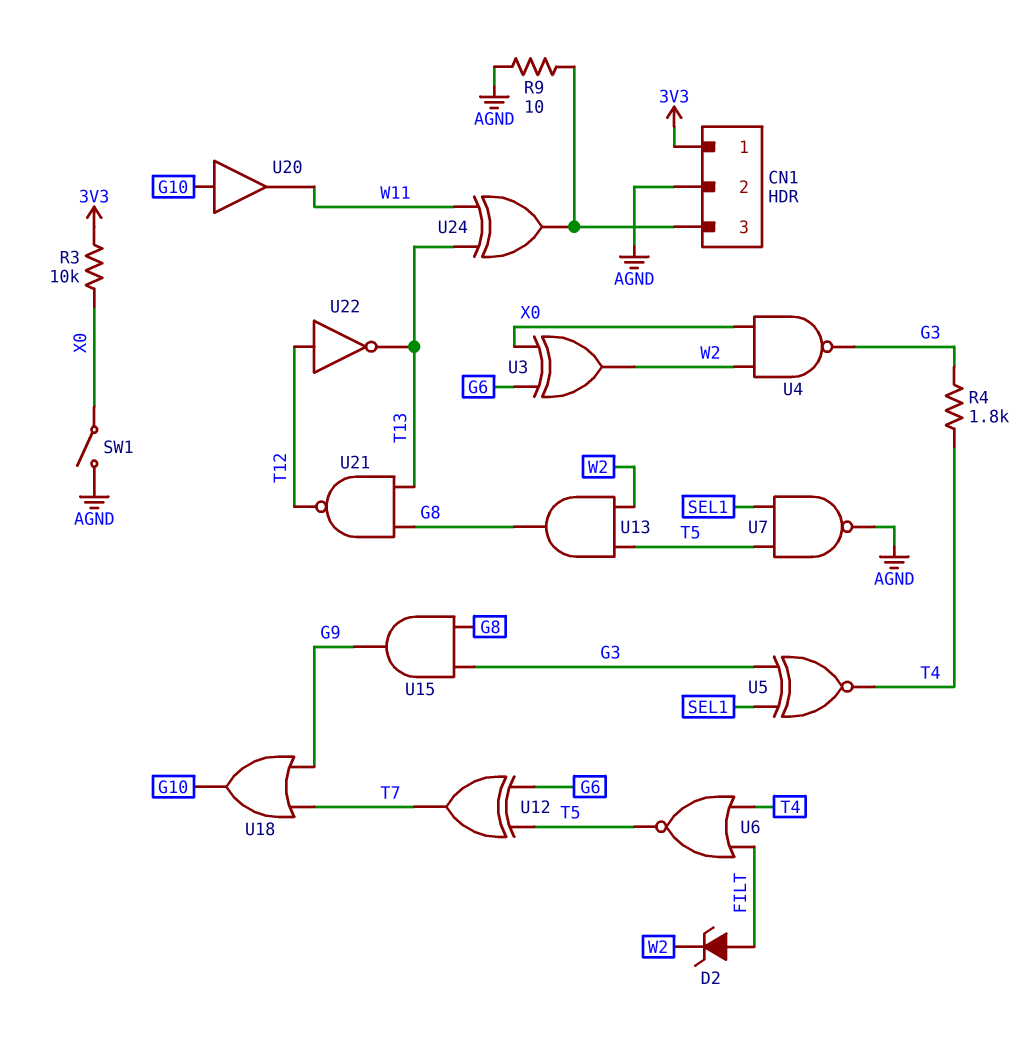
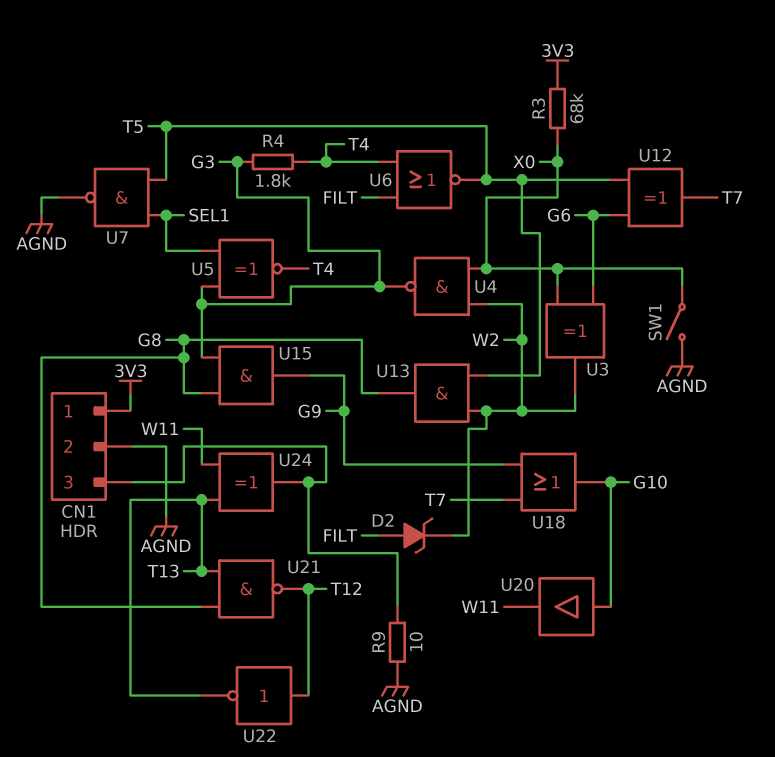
R3: 10k (3V3, X0) -> 68k (3V3, X0)

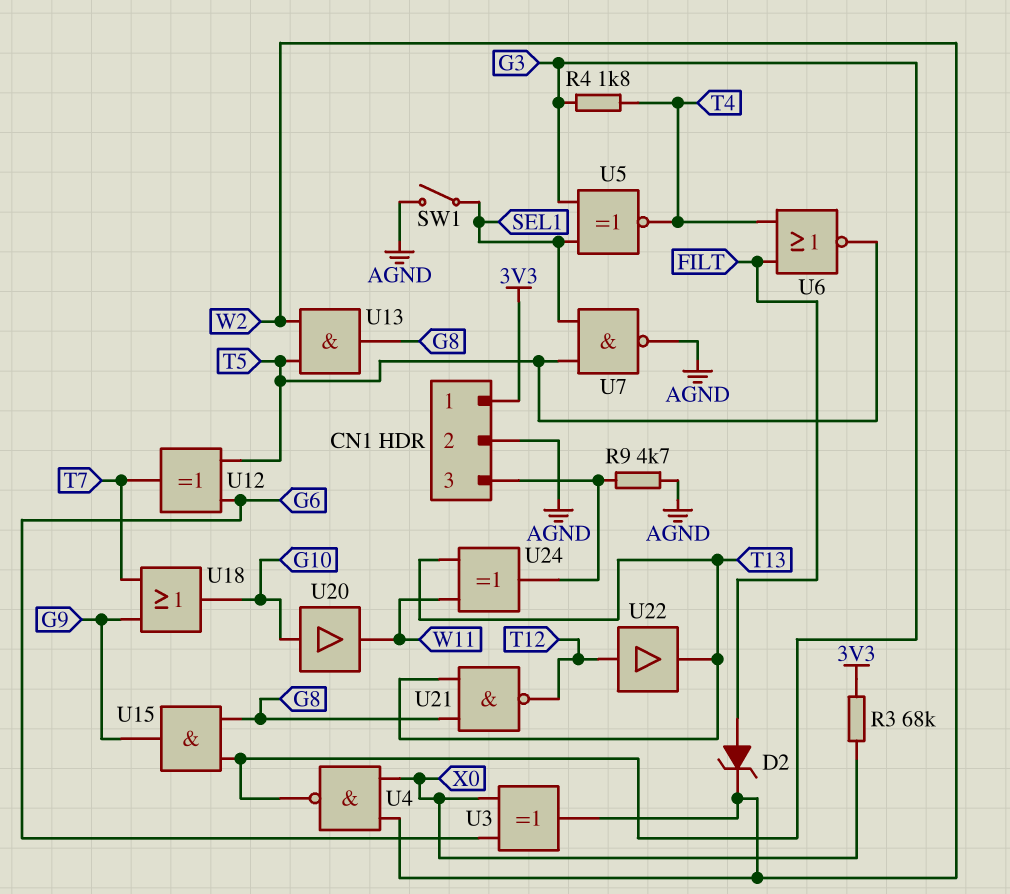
R9: 10 (AGND, CN1/3) -> 4.7k (AGND, CN1/3)
SW1: switch (AGND, X0) -> switch (AGND, SEL1)
U22: NOT (in T12, out T13) -> buffer (in T12, out T13)

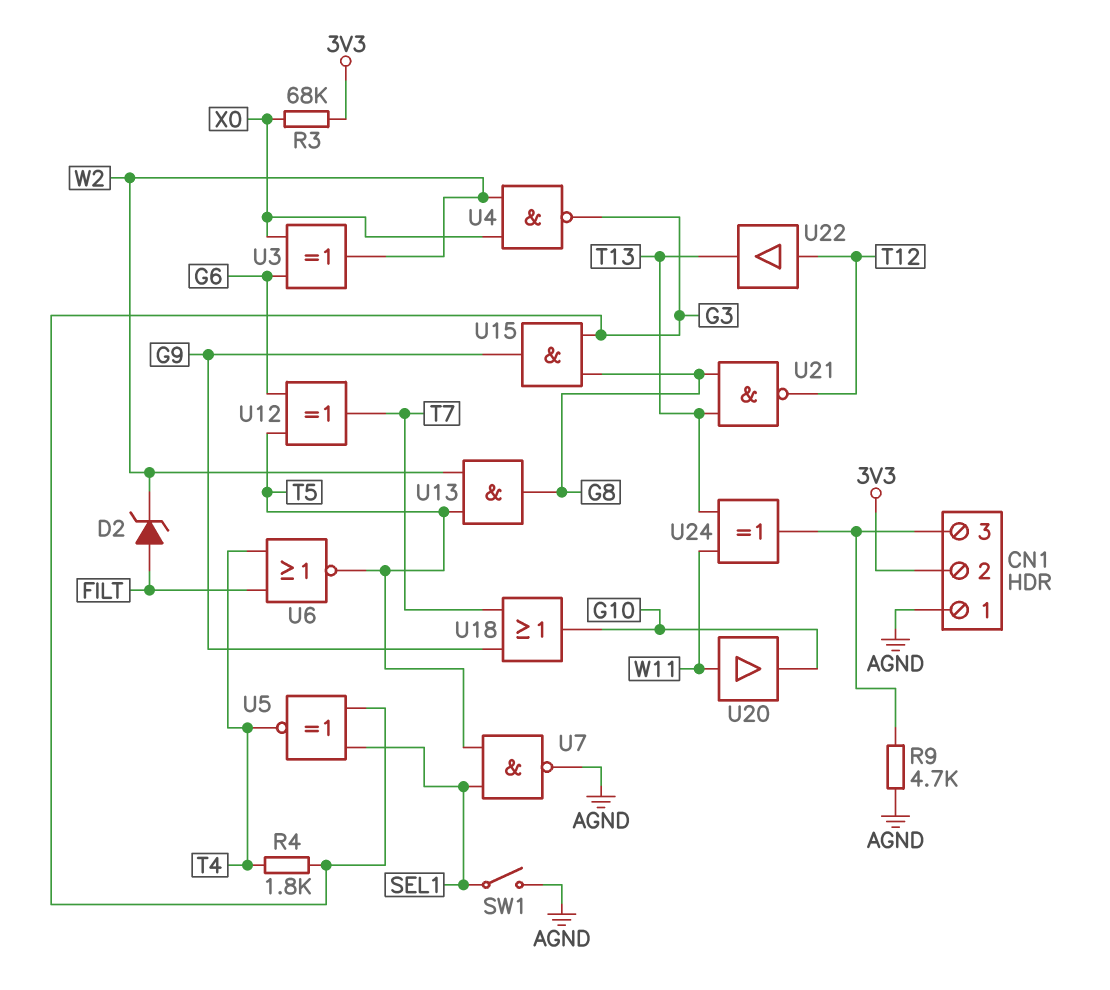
CN1 pin 1: 3V3 -> AGND
CN1 pin 2: AGND -> 3V3
U20: buffer (in G10, out W11) -> buffer (in W11, out G10)

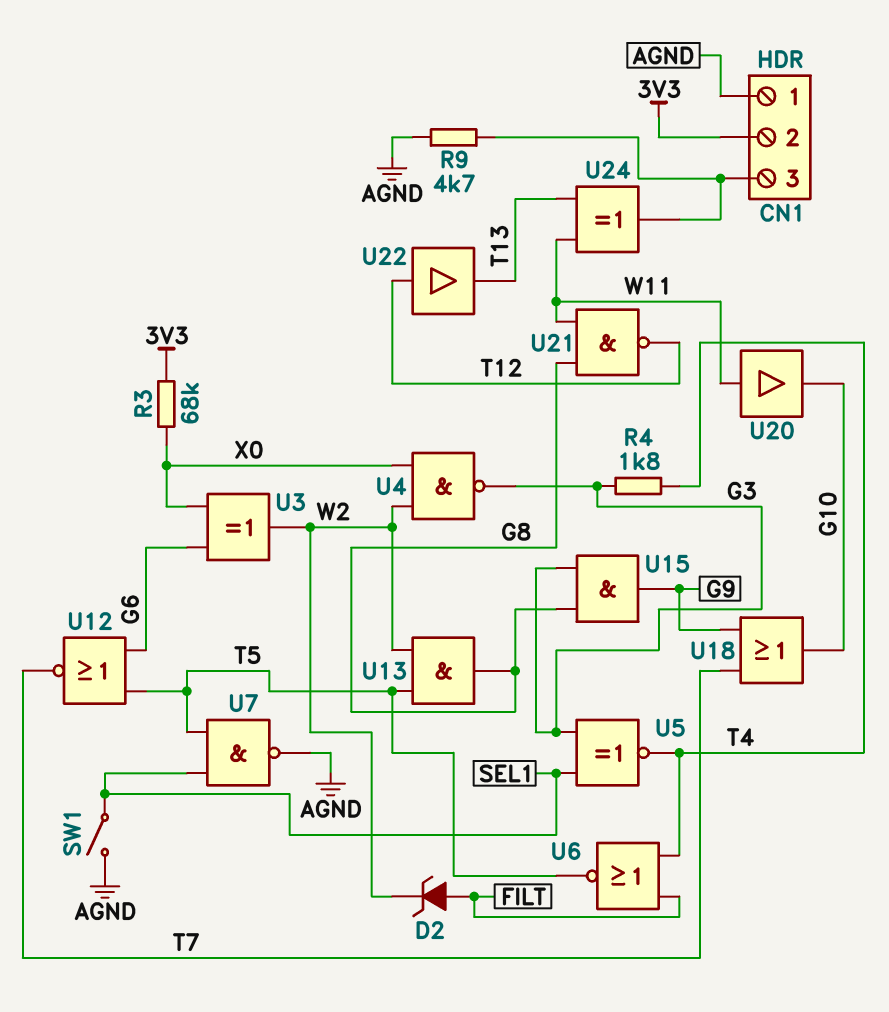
U12: XOR (in G6, in T5, out T7) -> NOR (in G6, in T5, out T7)
U21: NAND (in G8, in T13, out T12) -> NAND (in G8, in W11, out T12)

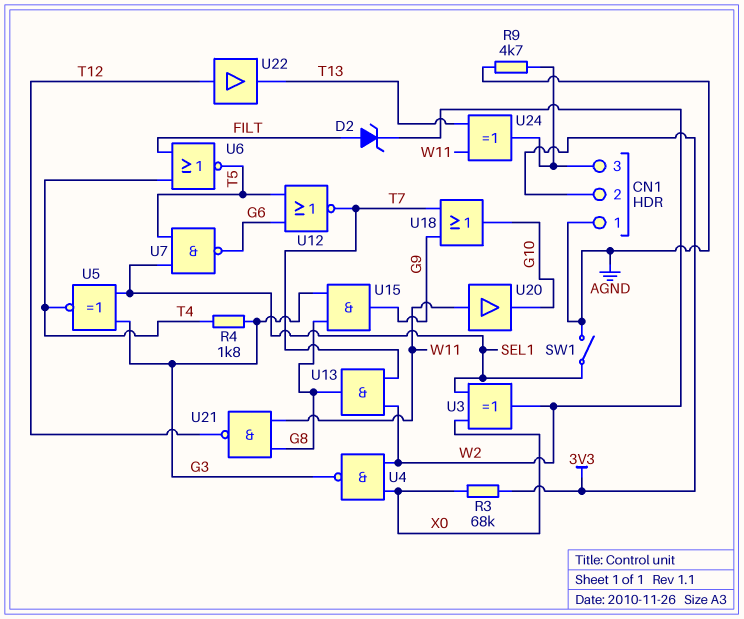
U3: XOR (in G6, in X0, out W2) -> XOR (in SEL1, in X0, out W2)
U7: NAND (in SEL1, in T5, out AGND) -> NAND (in SEL1, in T5, out G6)
U13: AND (in T5, in W2, out G8) -> AND (in T7, in W2, out G8)

